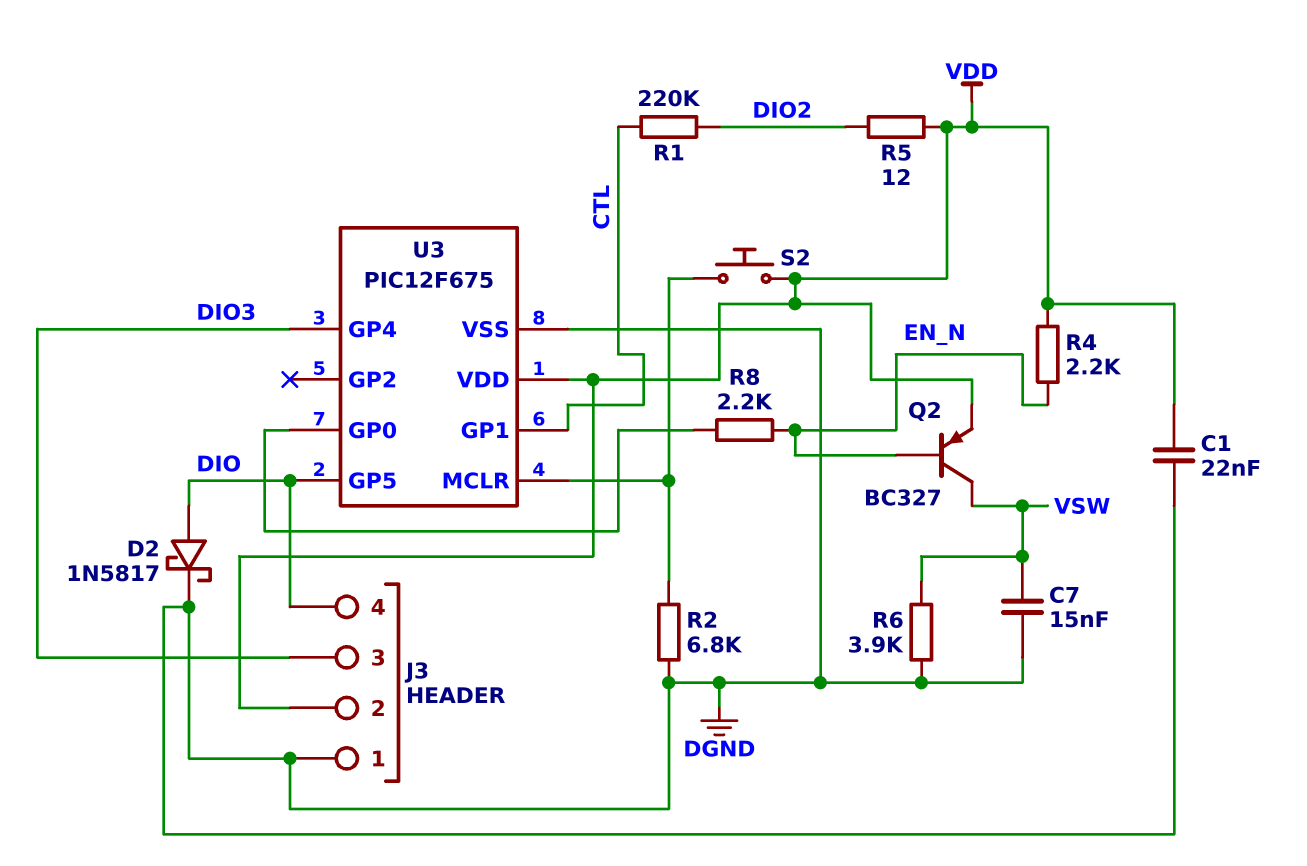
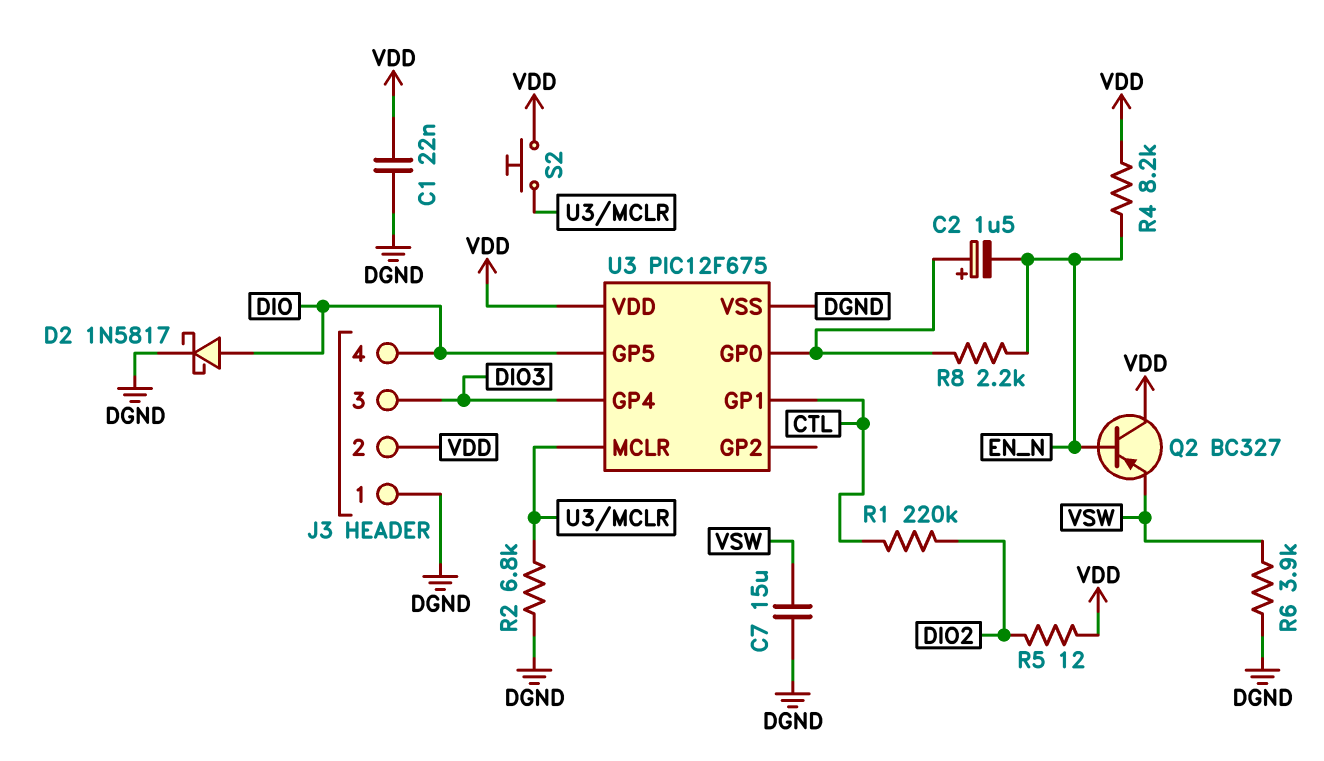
C2: none -> 1.5uF (plus U3/GP0, minus EN_N)
C7: 15nF (DGND, VSW) -> 15uF (DGND, VSW)
Q2: PNP BC327 (B EN_N, C VSW, E VDD) -> PNP BC327 (B EN_N, C VDD, E VSW)
R4: 2.2k (EN_N, VDD) -> 8.2k (EN_N, VDD)

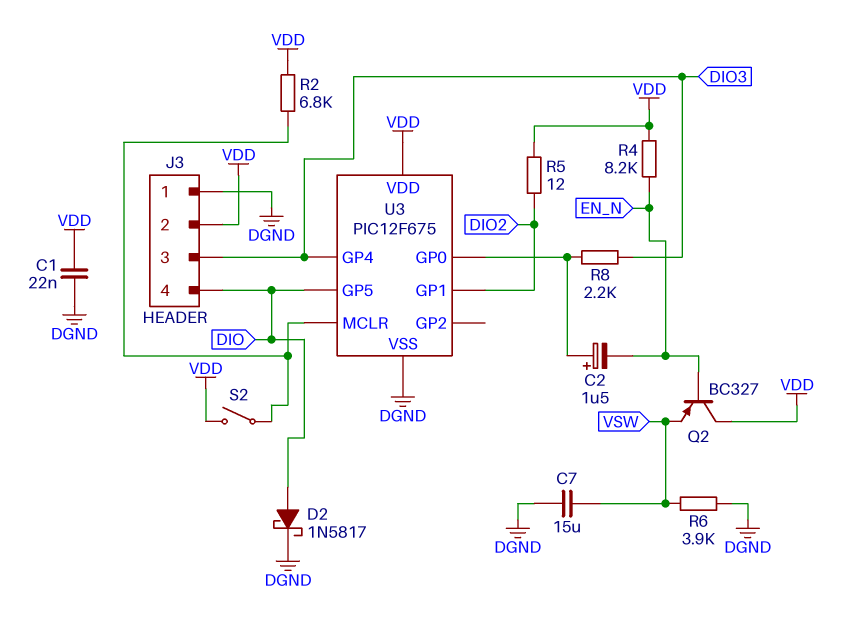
R1: 220k (CTL, DIO2) -> none
R2: 6.8k (DGND, U3/MCLR) -> 6.8k (U3/MCLR, VDD)
R8: 2.2k (EN_N, U3/GP0) -> 2.2k (DIO3, U3/GP0)
S2: button (U3/MCLR, VDD) -> switch (U3/MCLR, VDD)
U3 pin GP1: CTL -> DIO2

